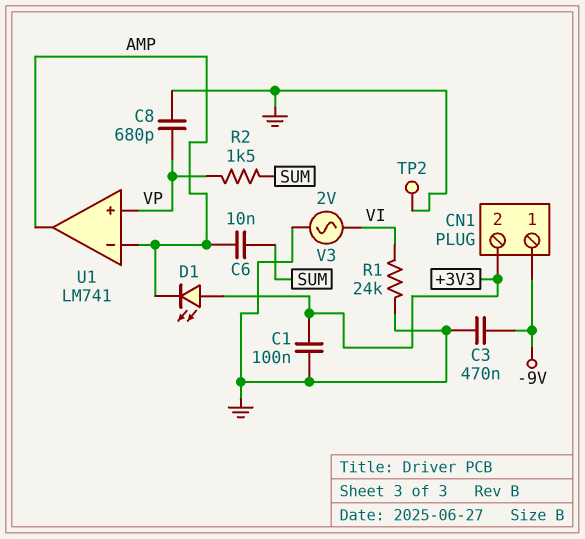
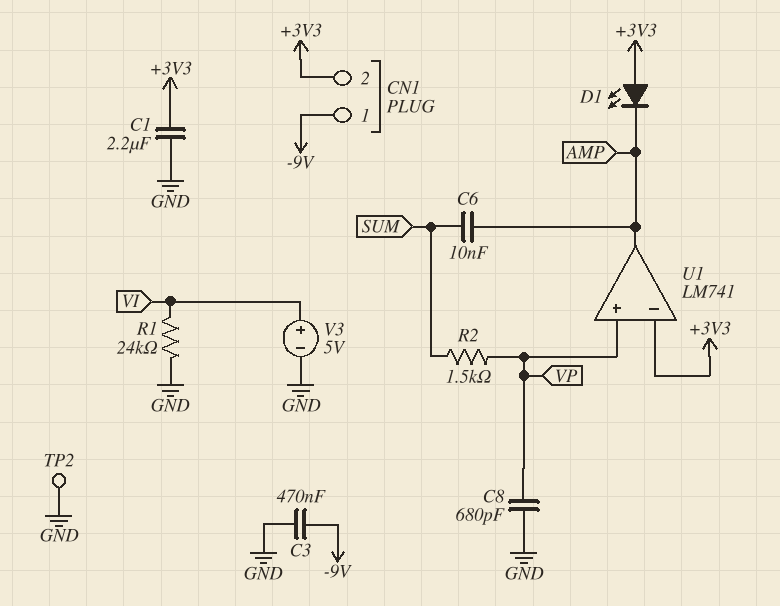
C1: 100nF (+3V3, GND) -> 2.2uF (+3V3, GND)
U1 pin in-: AMP -> +3V3
V3: AC 2V (GND, VI) -> 5V (plus VI, minus GND)

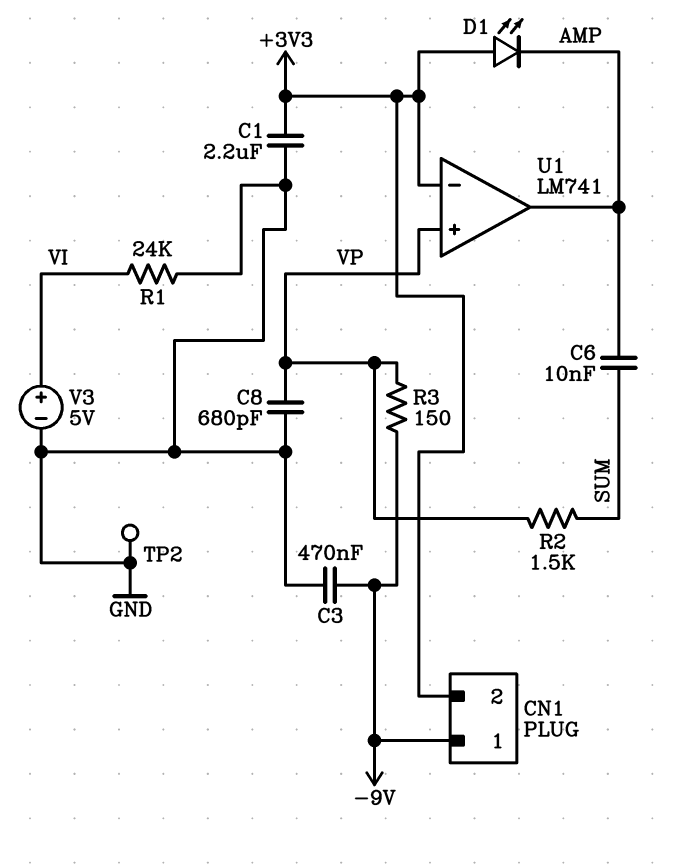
R3: none -> 150 (-9V, VP)

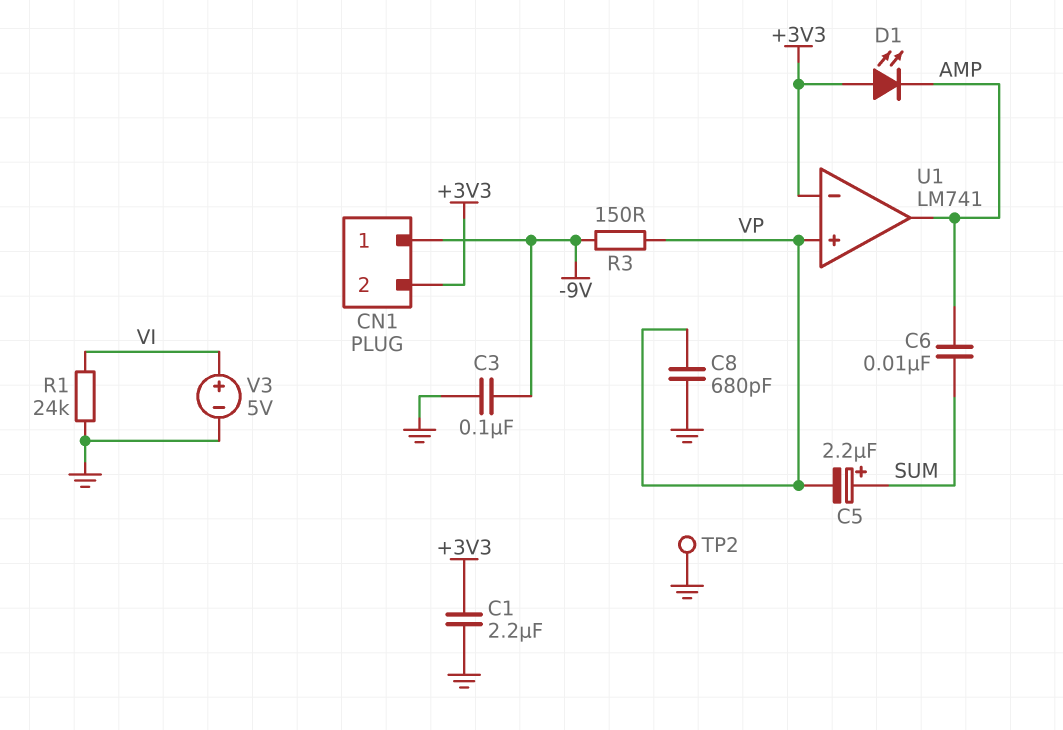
C3: 470nF (-9V, GND) -> 100nF (-9V, GND)
C5: none -> 2.2uF (plus SUM, minus VP)
R2: 1.5k (SUM, VP) -> none

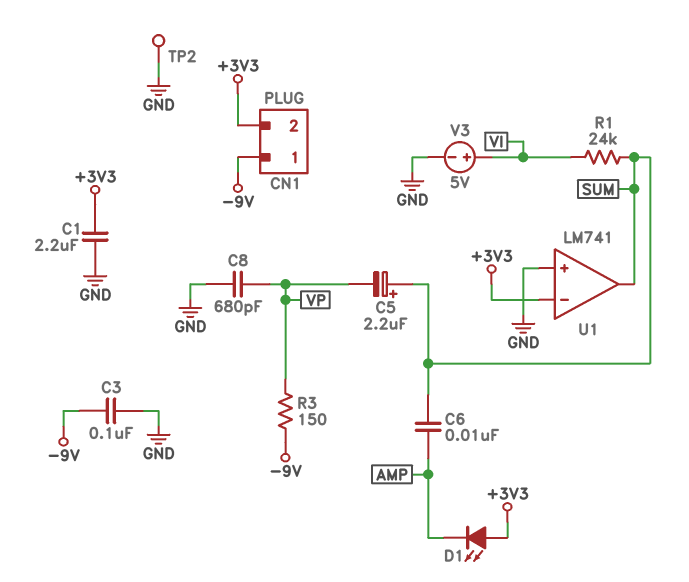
R1: 24k (GND, VI) -> 24k (SUM, VI)
U1 pin in+: VP -> GND
U1 pin out: AMP -> SUM

